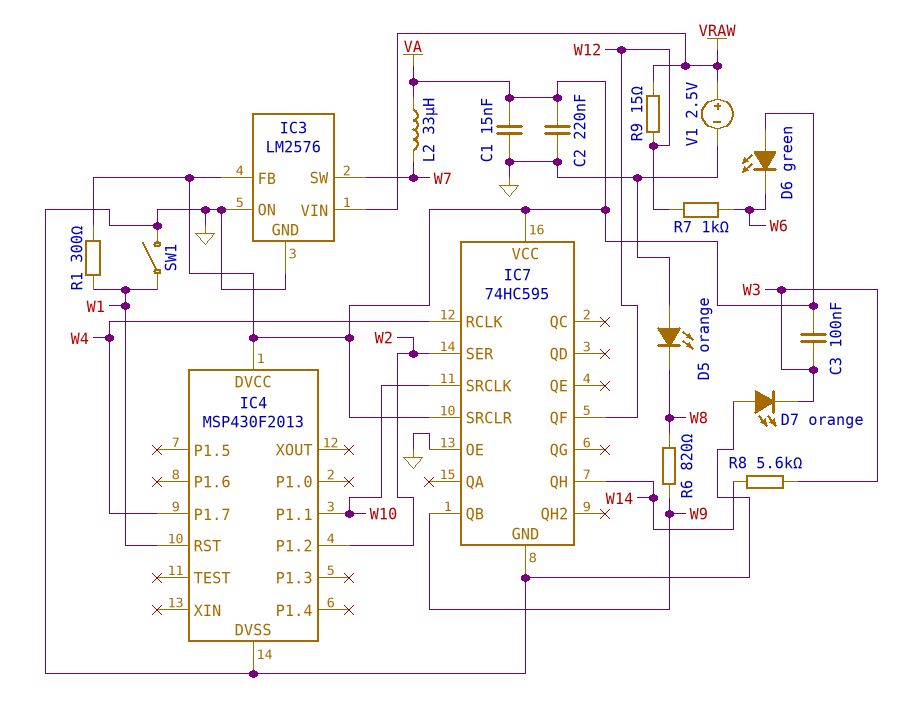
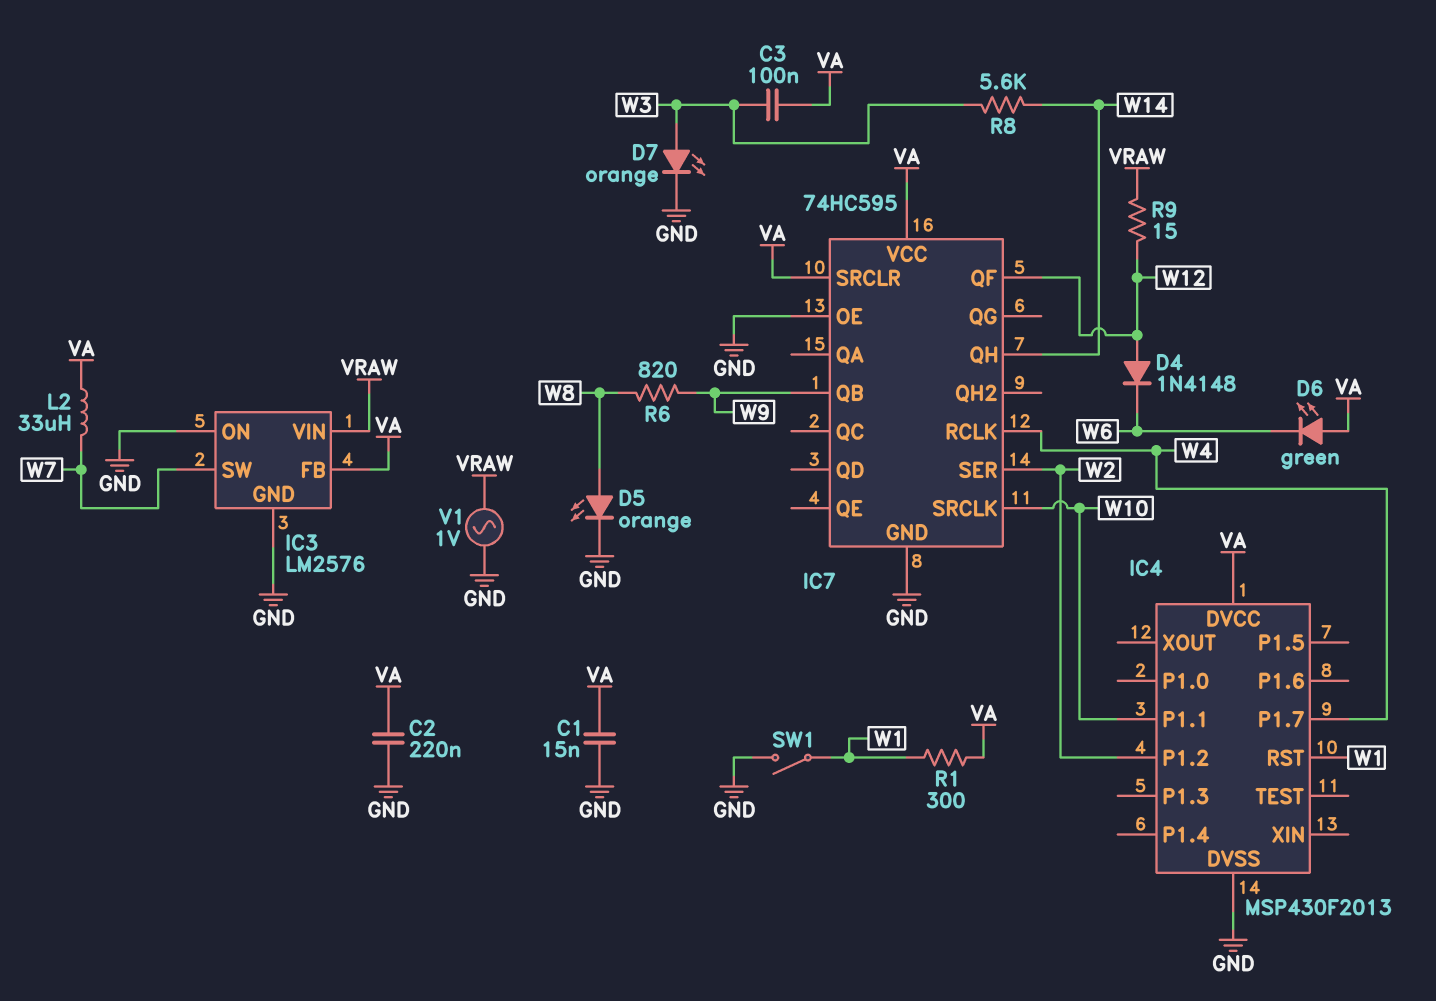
D4: none -> diode 1N4148 (A W12, K W6)
D5: LED orange (A GND, K W8) -> LED orange (A W8, K GND)
D7: LED orange (A GND, K W3) -> LED orange (A W3, K GND)
R7: 1k (W6, W12) -> none
V1: 2.5V (plus VRAW, minus GND) -> AC 1V (GND, VRAW)

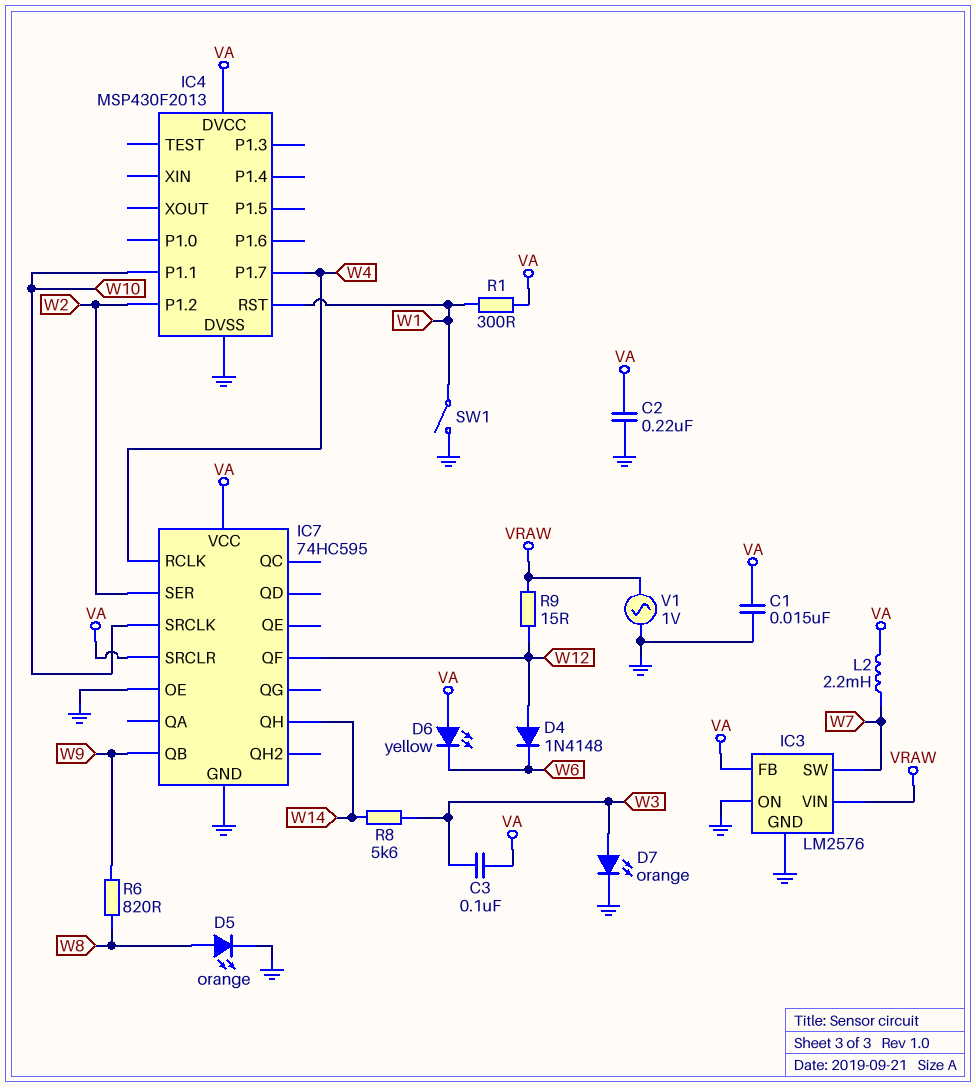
D6: LED green (A VA, K W6) -> LED yellow (A VA, K W6)
L2: 33uH (VA, W7) -> 2.2mH (VA, W7)

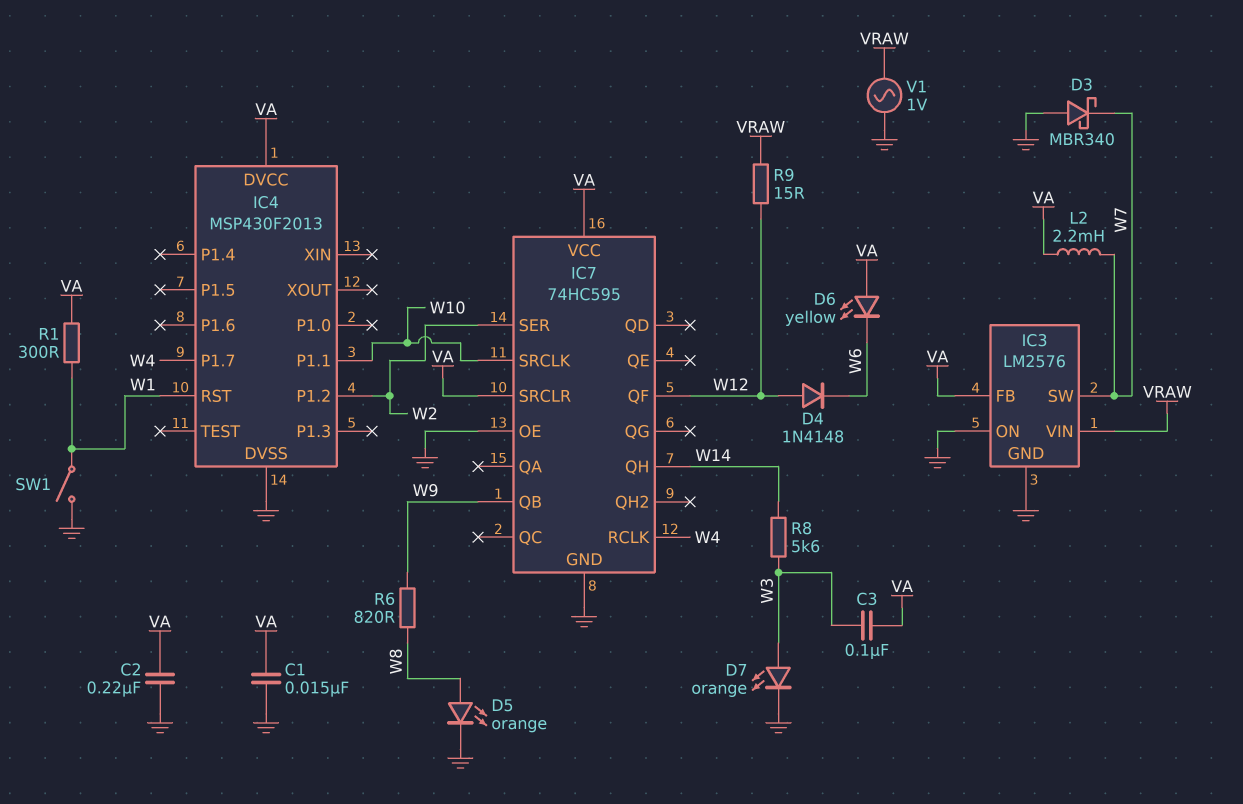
D3: none -> schottky MBR340 (A GND, K W7)

